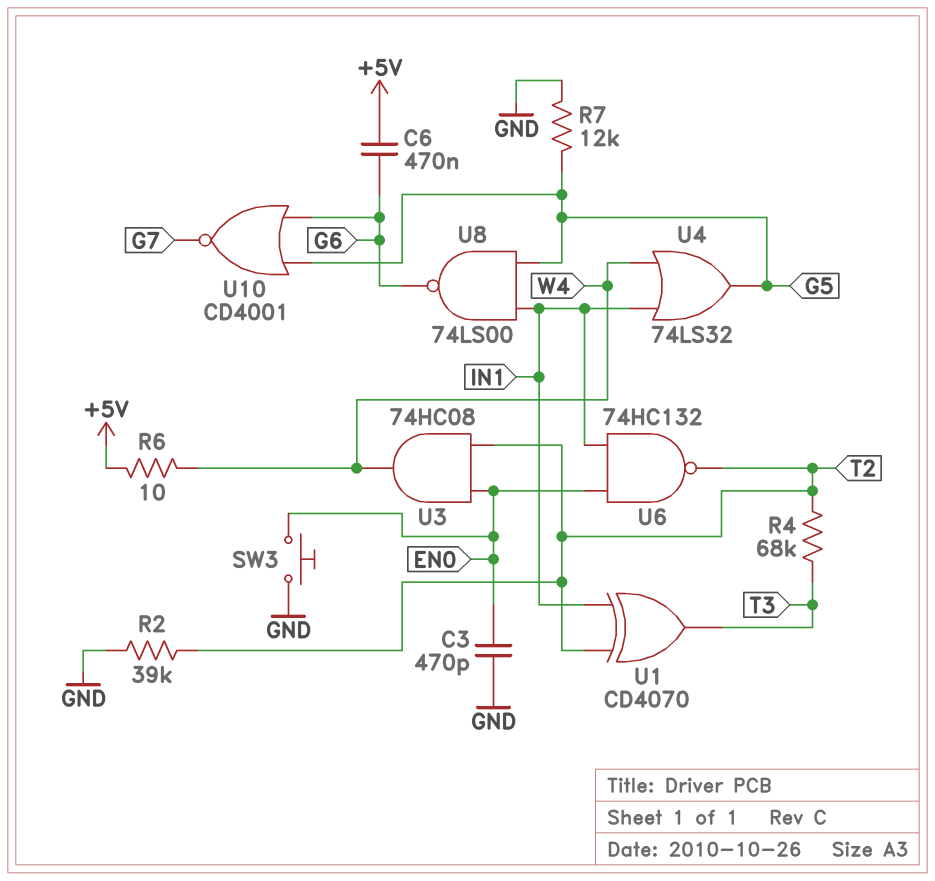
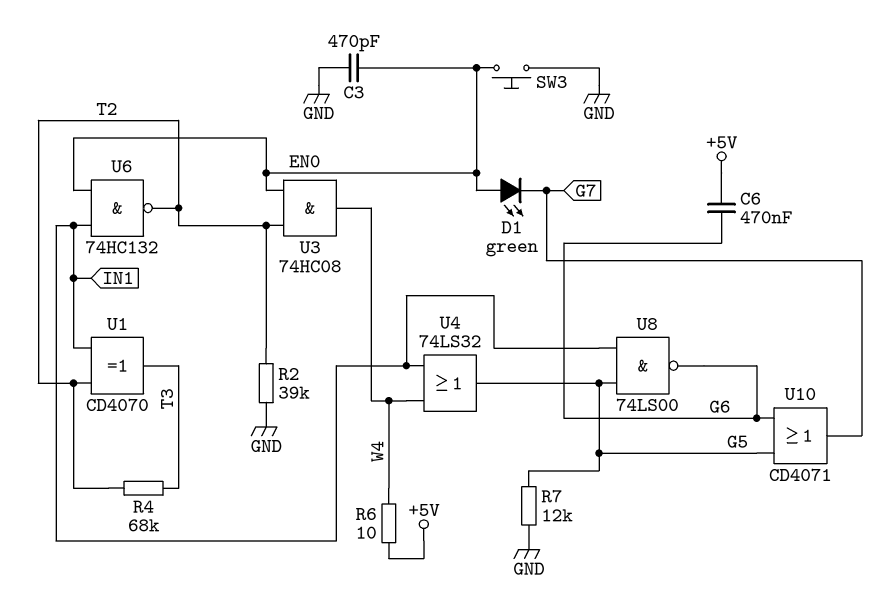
D1: none -> LED green (A EN0, K G7)
U10: NOR CD4001 (in G5, in G6, out G7) -> OR CD4071 (in G5, in G6, out G7)

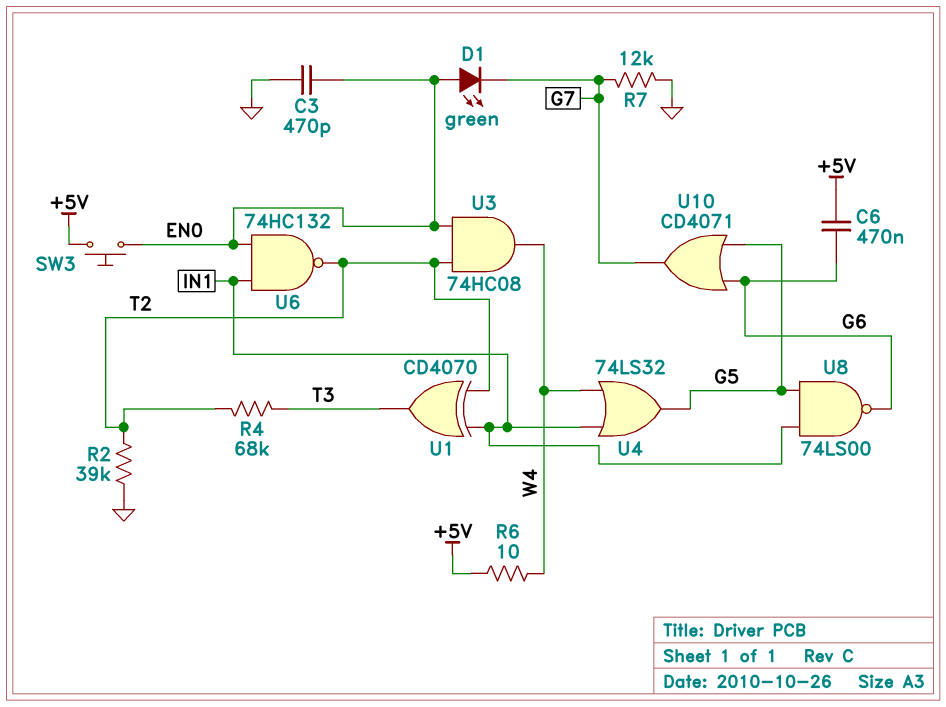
R7: 12k (G5, GND) -> 12k (G7, GND)
SW3: button (EN0, GND) -> button (+5V, EN0)

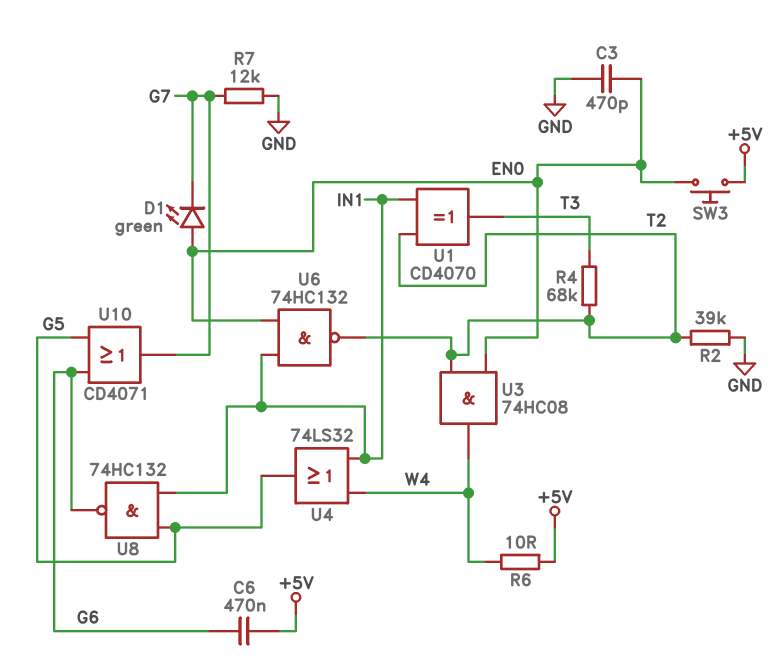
U8: NAND 74LS00 (in G5, in IN1, out G6) -> NAND 74HC132 (in G5, in IN1, out G6)

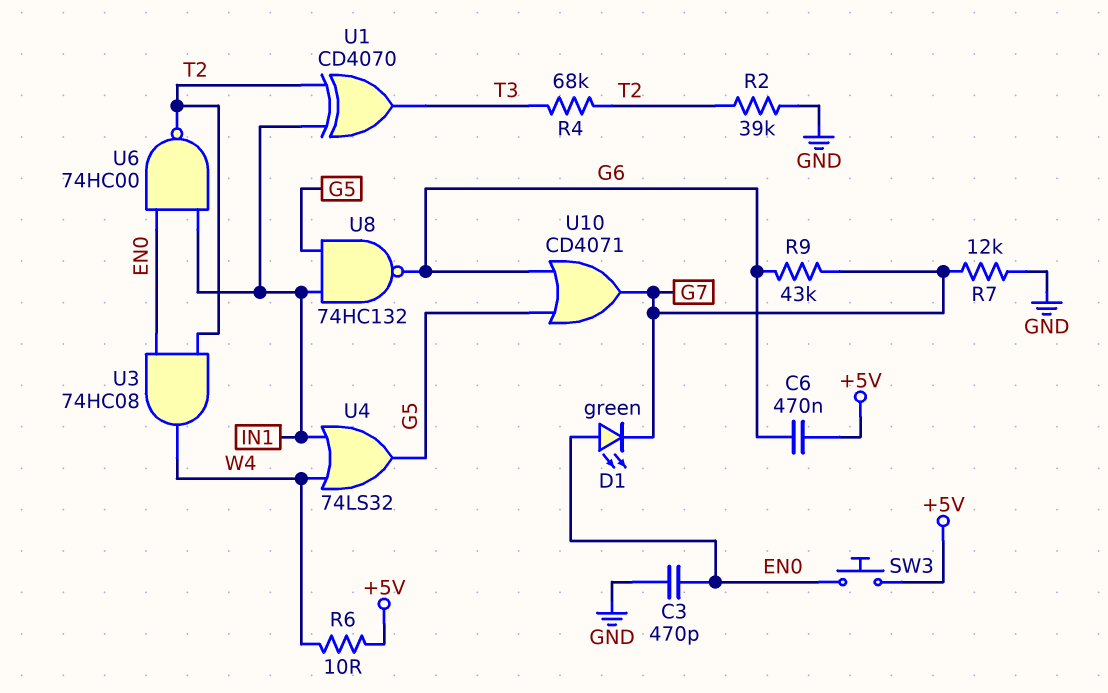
R9: none -> 43k (G6, G7)
U6: NAND 74HC132 (in EN0, in IN1, out T2) -> NAND 74HC00 (in EN0, in IN1, out T2)

